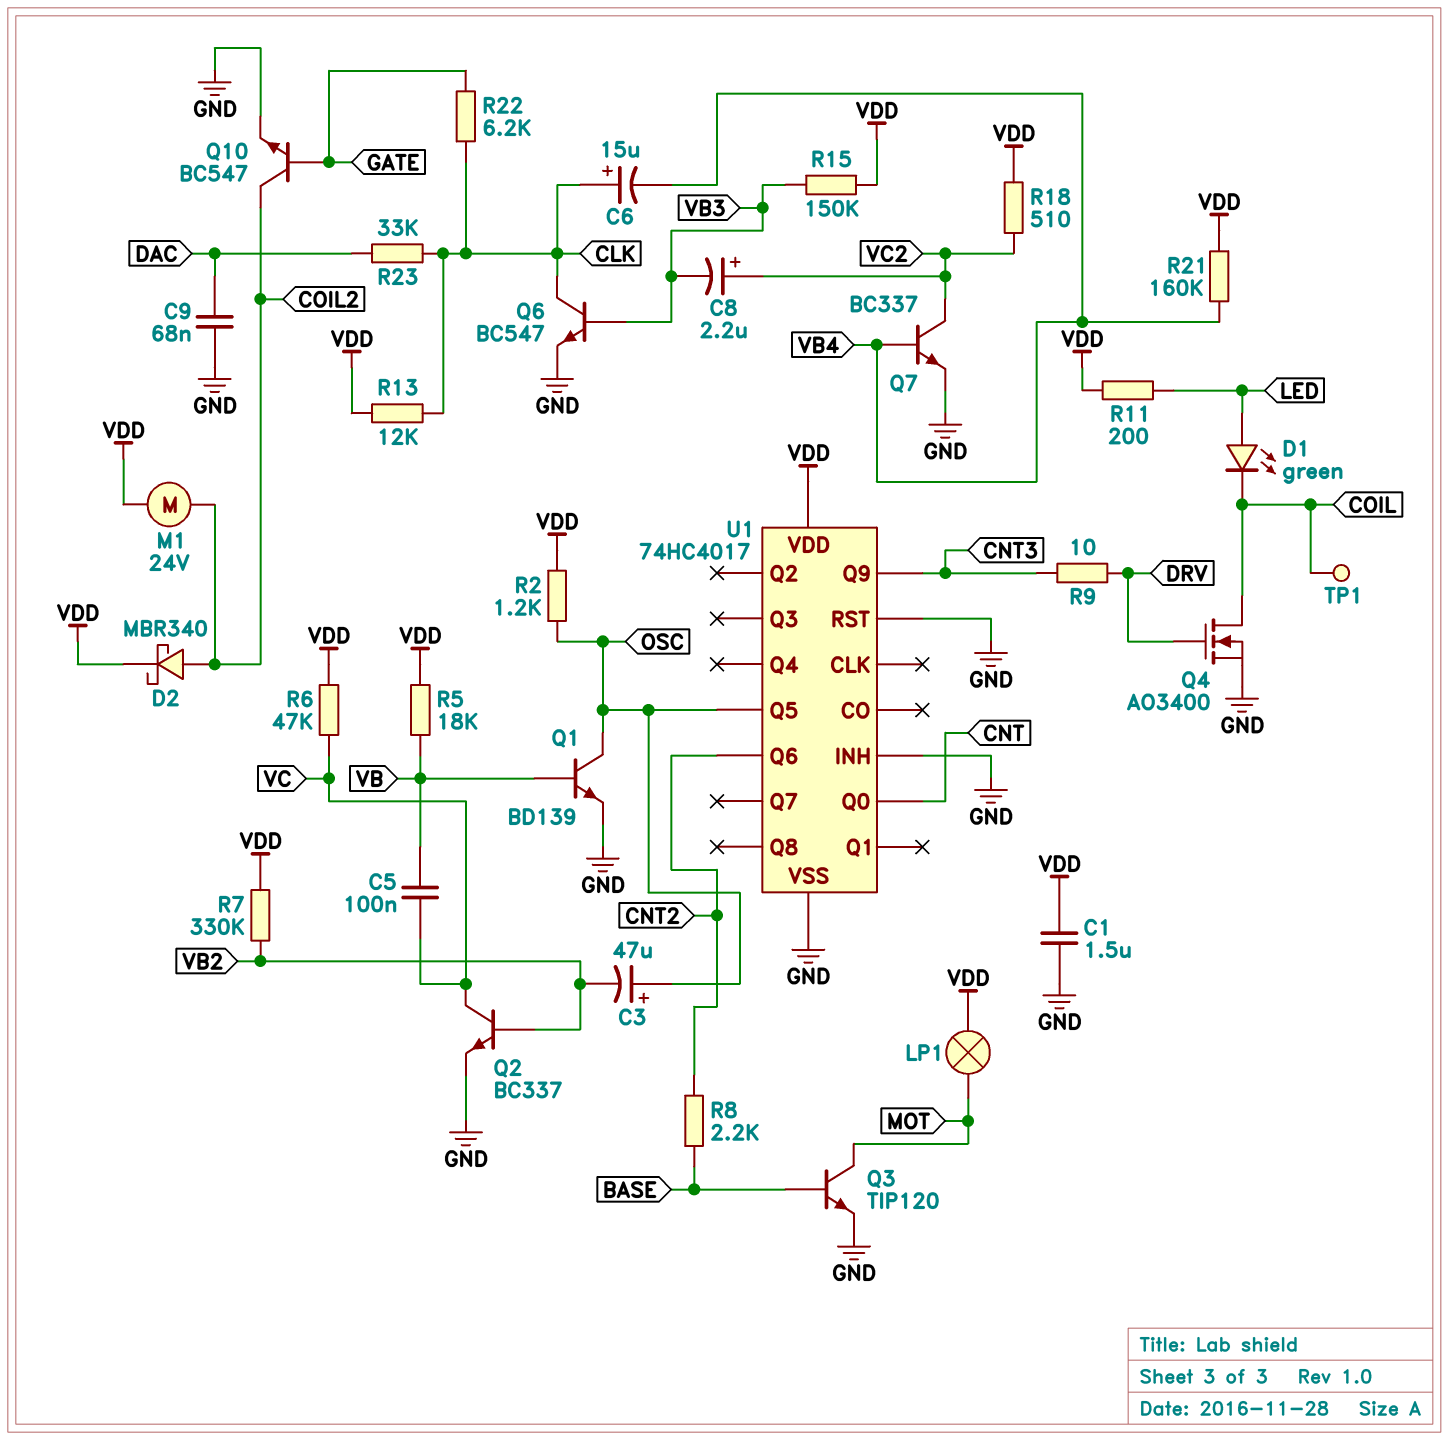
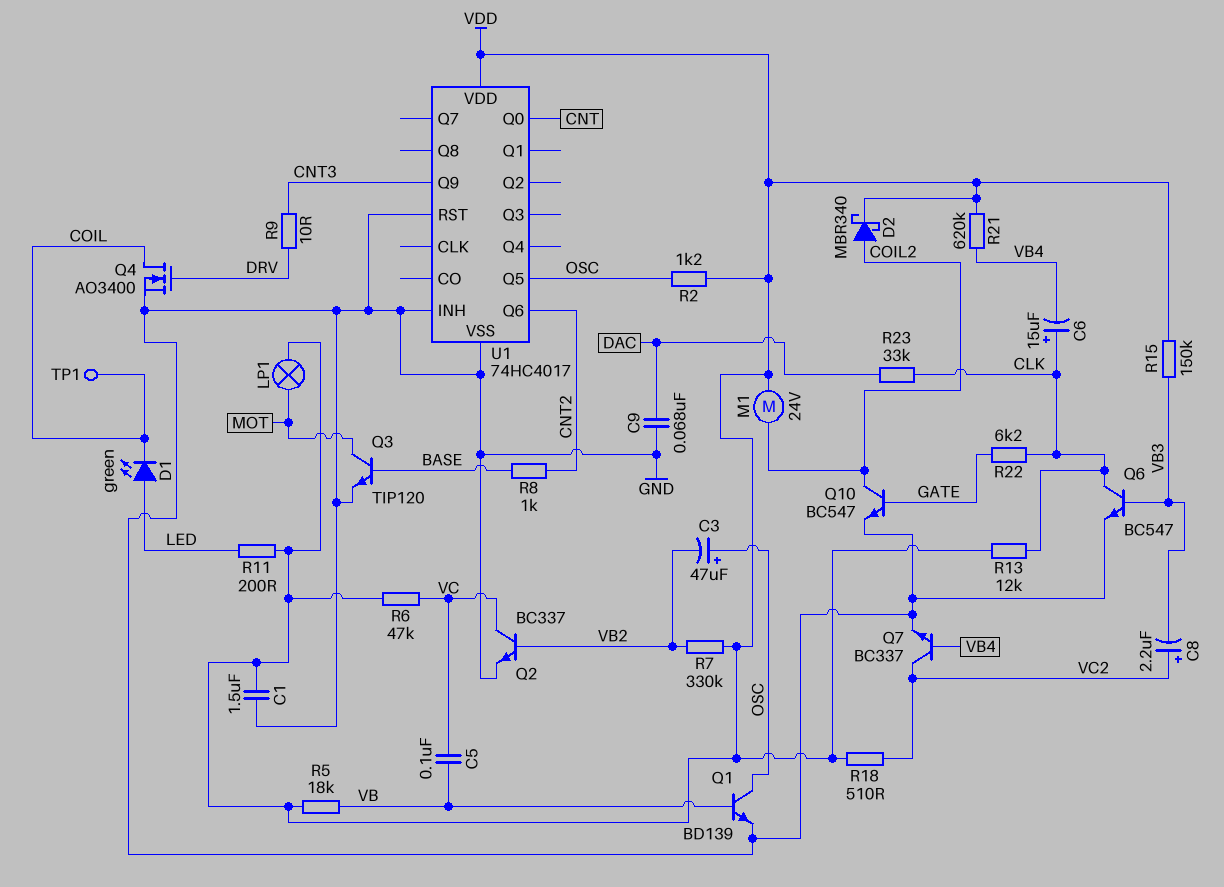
R8: 2.2k (BASE, CNT2) -> 1k (BASE, CNT2)
R21: 160k (VB4, VDD) -> 620k (VB4, VDD)

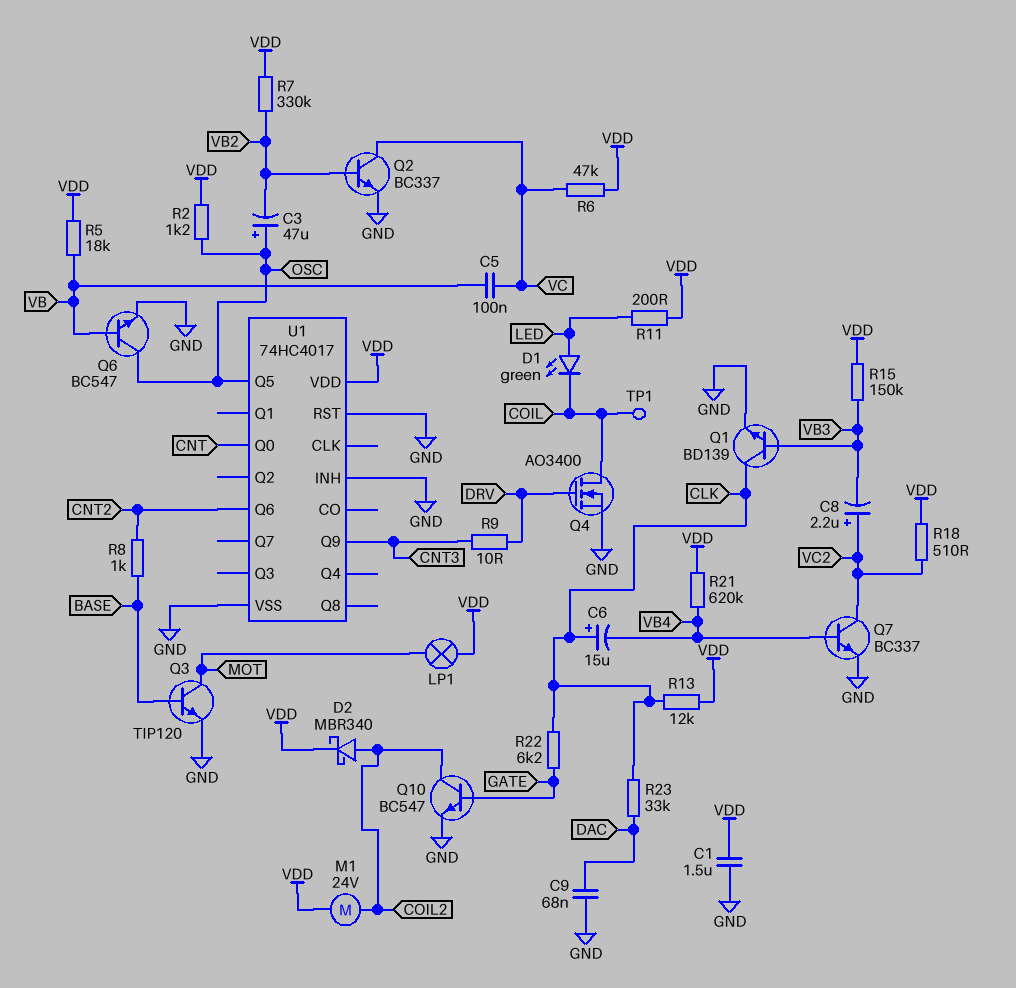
Q1: NPN BD139 (B VB, C OSC, E GND) -> NPN BD139 (B VB3, C CLK, E GND)
Q6: NPN BC547 (B VB3, C CLK, E GND) -> NPN BC547 (B VB, C OSC, E GND)

